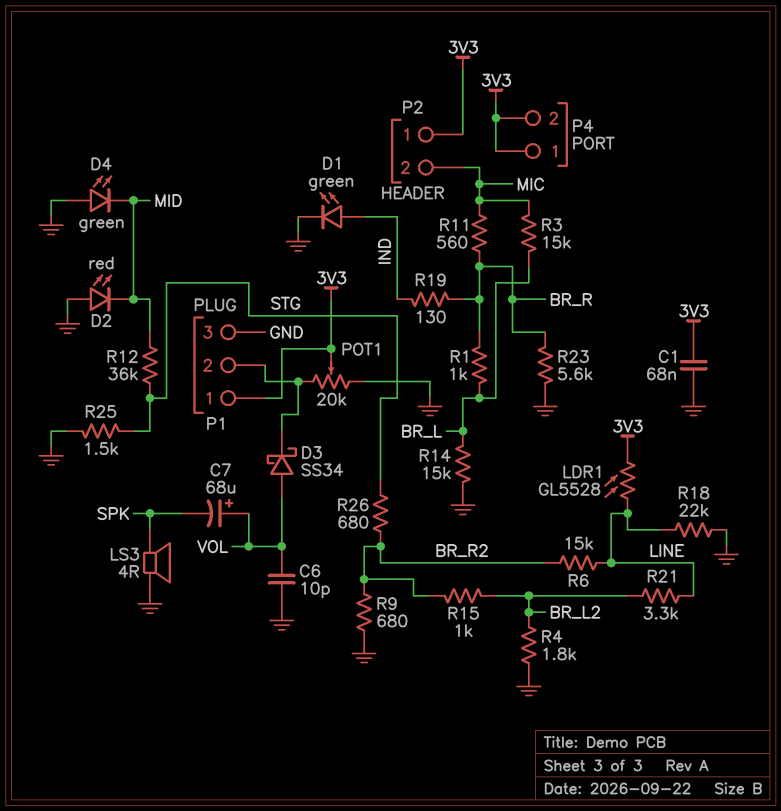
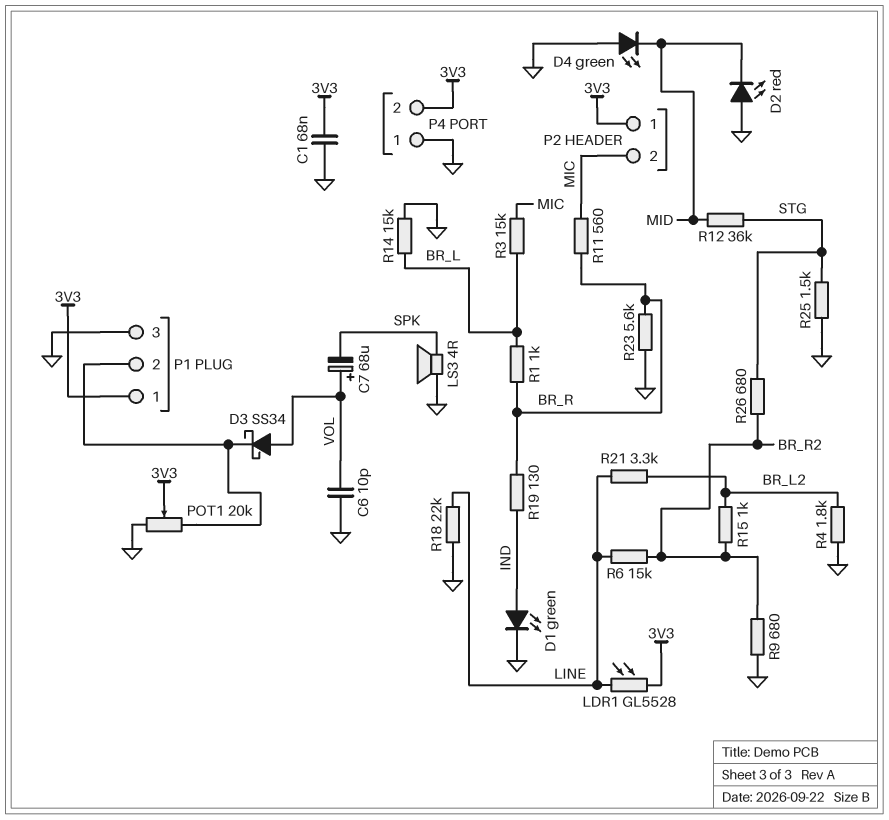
P4 pin 1: 3V3 -> GND

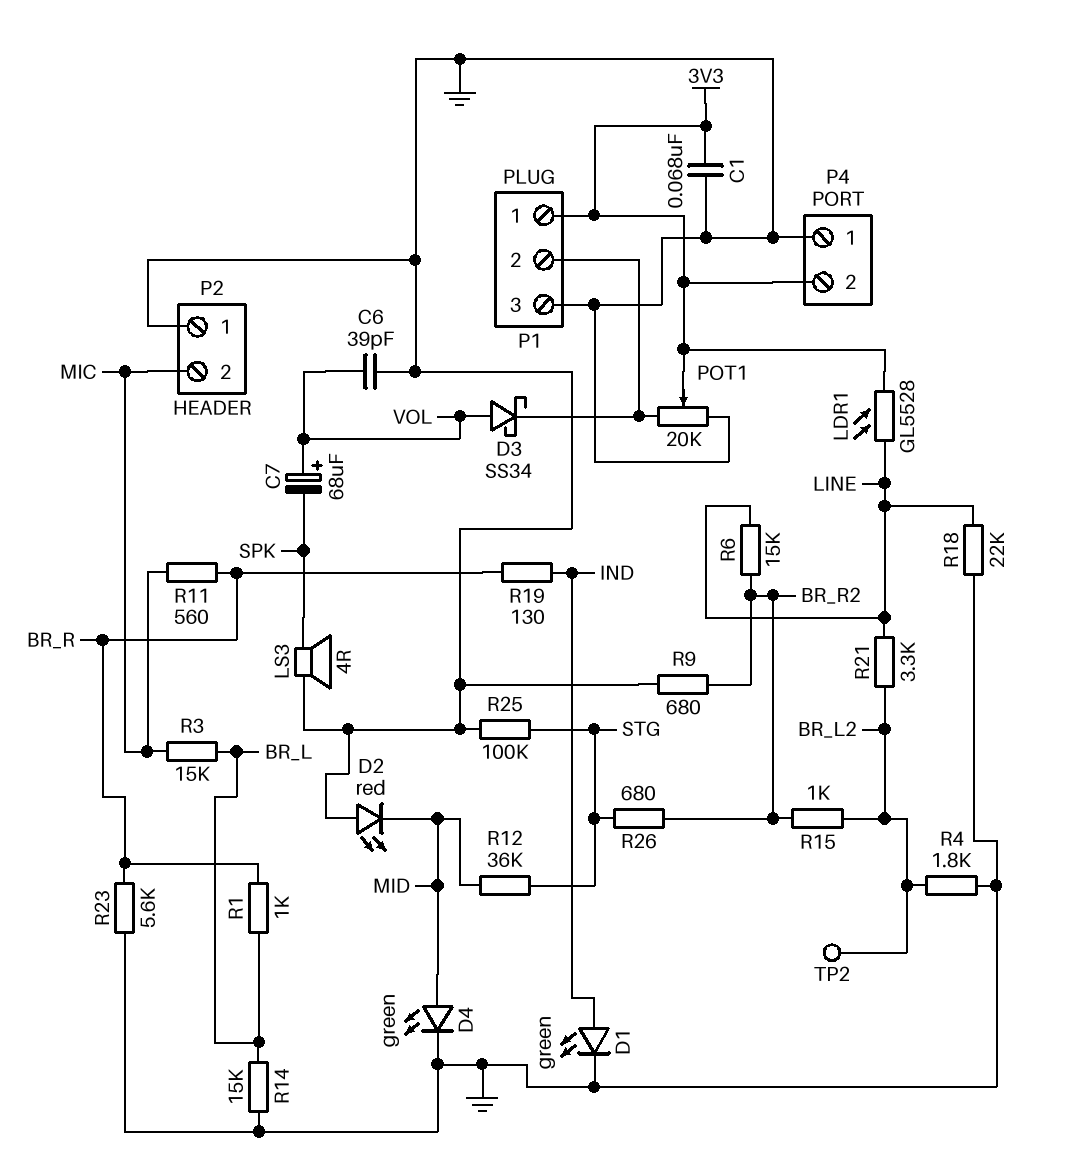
C6: 10pF (GND, VOL) -> 39pF (GND, VOL)
D4: LED green (A GND, K MID) -> LED green (A MID, K GND)
P2 pin 1: 3V3 -> GND
R25: 1.5k (GND, STG) -> 100k (GND, STG)
TP2: none -> test point (BR_L2)

